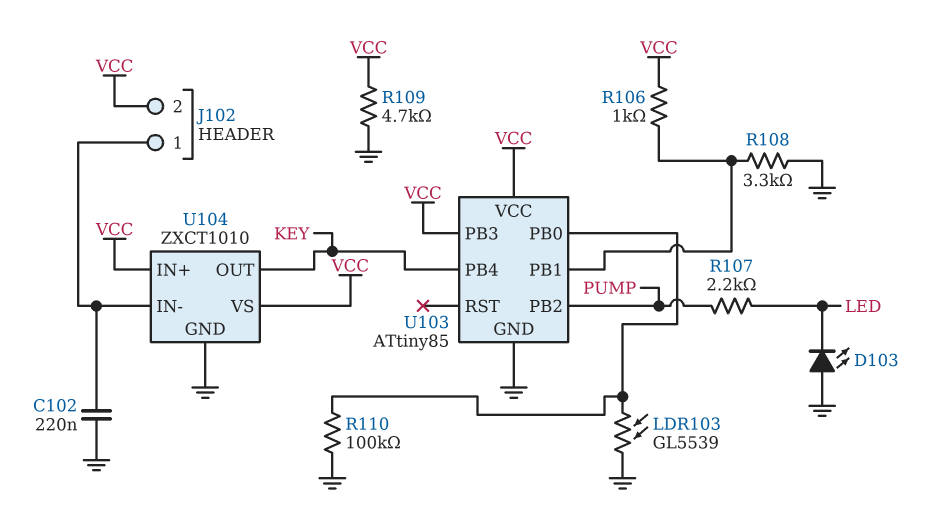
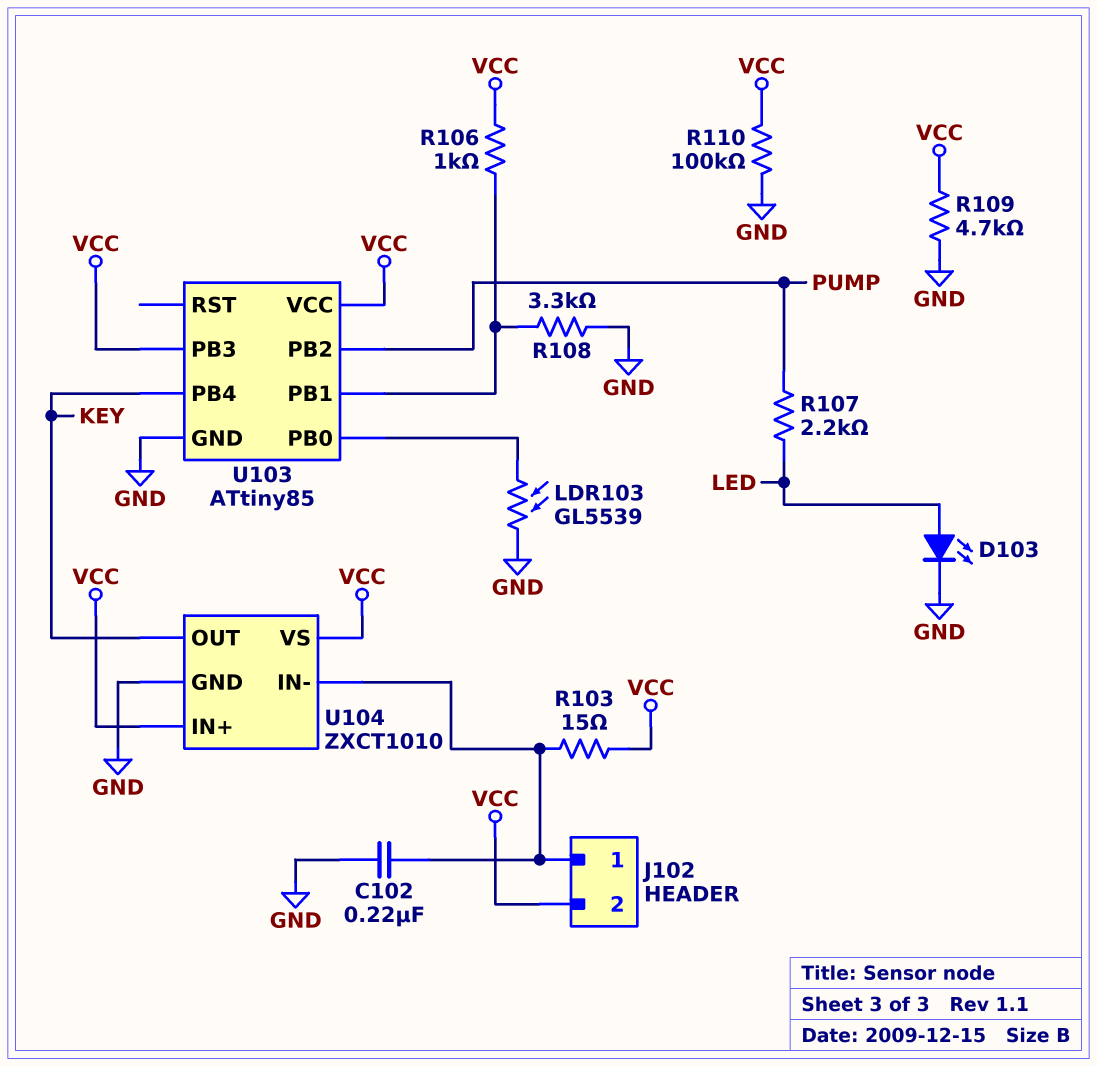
D103: LED (A GND, K LED) -> LED (A LED, K GND)
R103: none -> 15 (J102/1, VCC)
R110: 100k (GND, U103/PB0) -> 100k (GND, VCC)

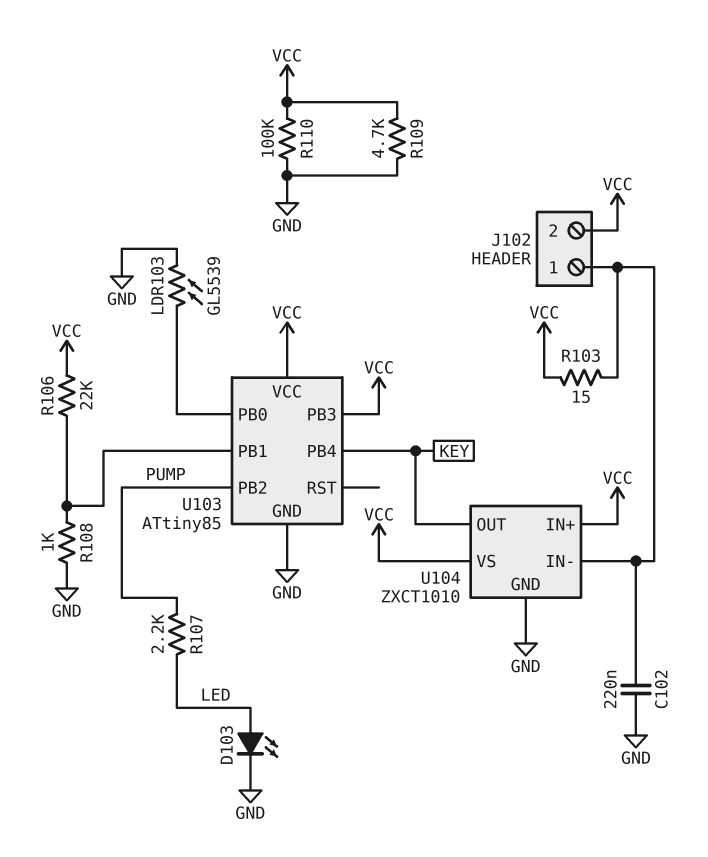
R106: 1k (U103/PB1, VCC) -> 22k (U103/PB1, VCC)
R108: 3.3k (GND, U103/PB1) -> 1k (GND, U103/PB1)

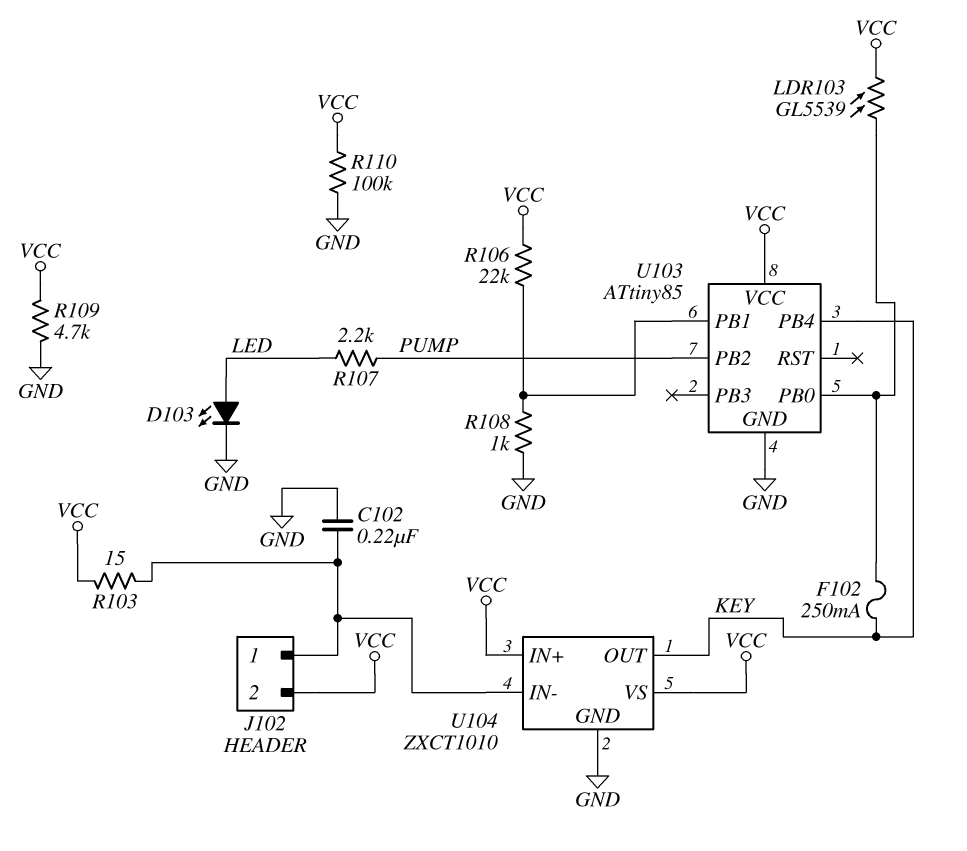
F102: none -> 250mA (KEY, U103/PB0)
LDR103: GL5539 (GND, U103/PB0) -> GL5539 (U103/PB0, VCC)
U103 pin PB3: VCC -> none

